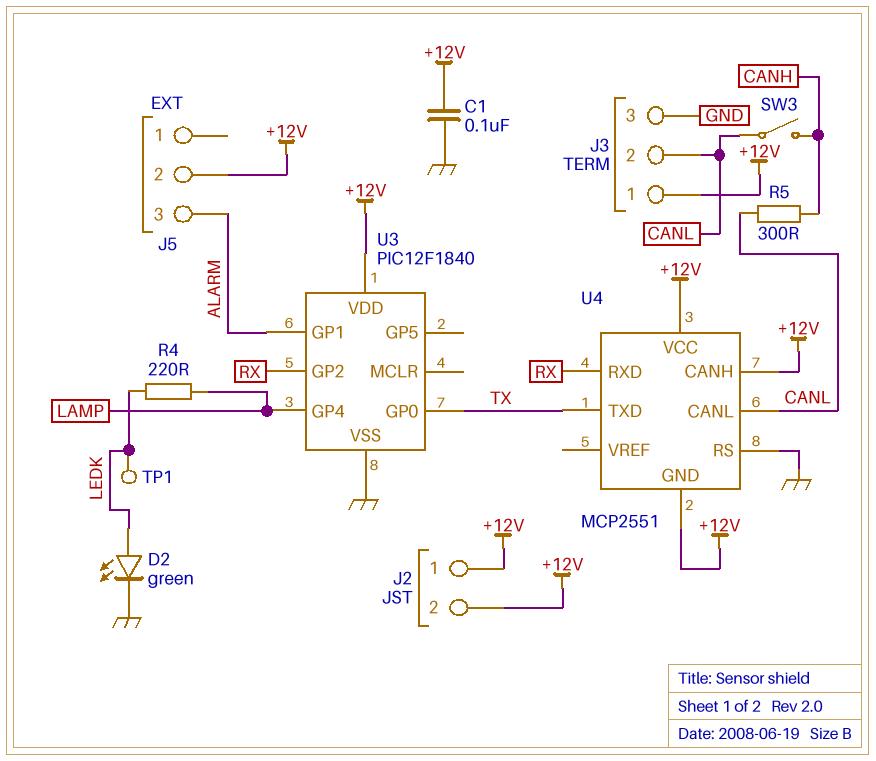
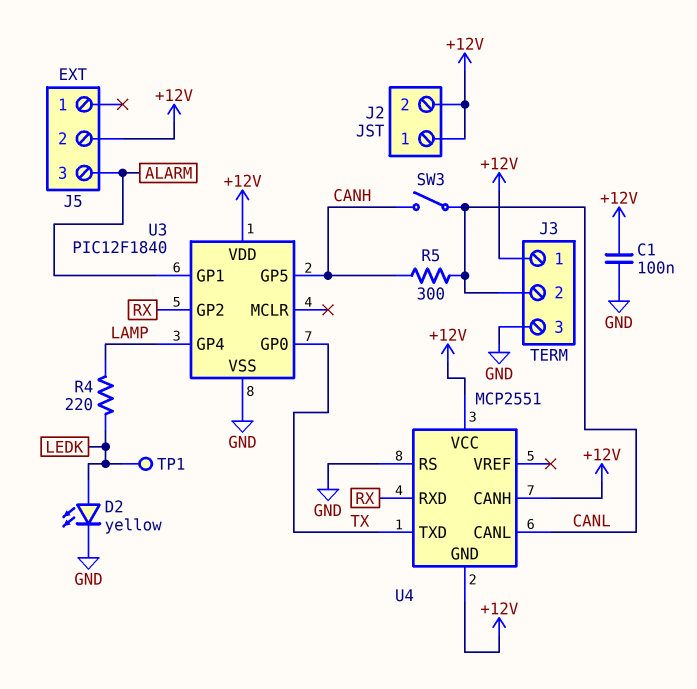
D2: LED green (A LEDK, K GND) -> LED yellow (A LEDK, K GND)
U3 pin GP5: none -> CANH

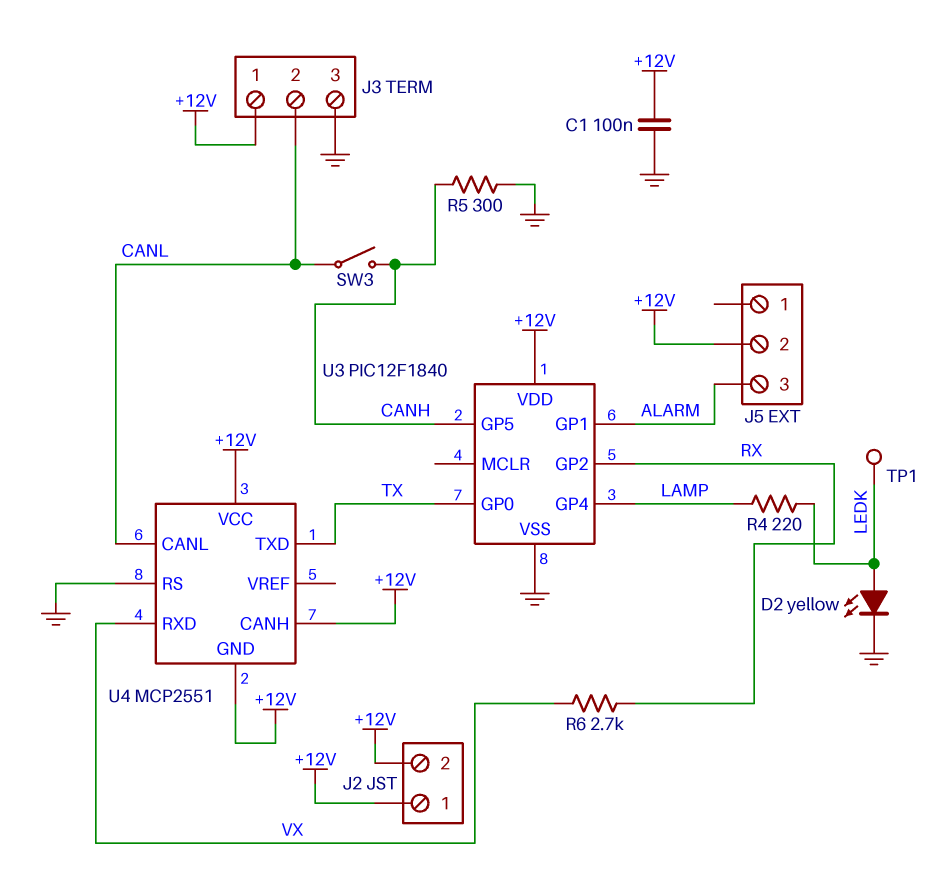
R5: 300 (CANH, CANL) -> 300 (CANH, GND)
R6: none -> 2.7k (RX, VX)
U4 pin RXD: RX -> VX

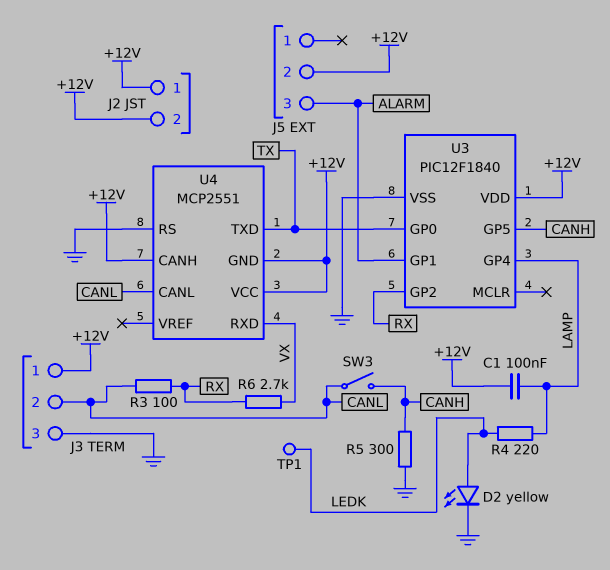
C1: 100nF (+12V, GND) -> 100nF (+12V, LAMP)
R3: none -> 100 (CANL, RX)

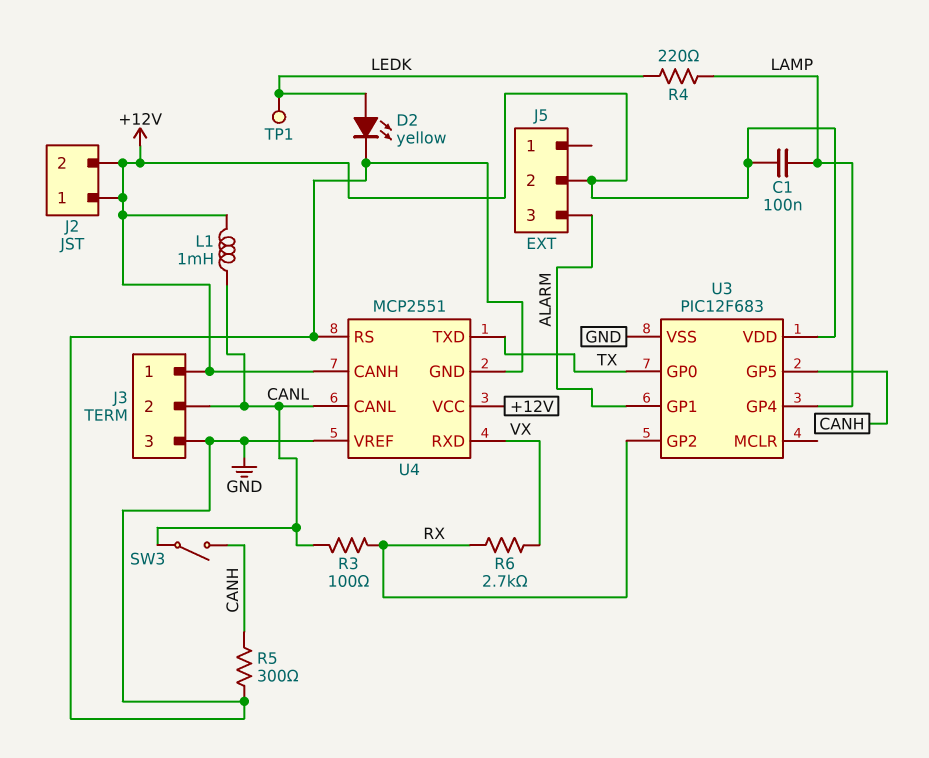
L1: none -> 1mH (+12V, CANL)
U3: PIC12F1840 -> PIC12F683
U4 pin GND: +12V -> GND
U4 pin VREF: none -> GND

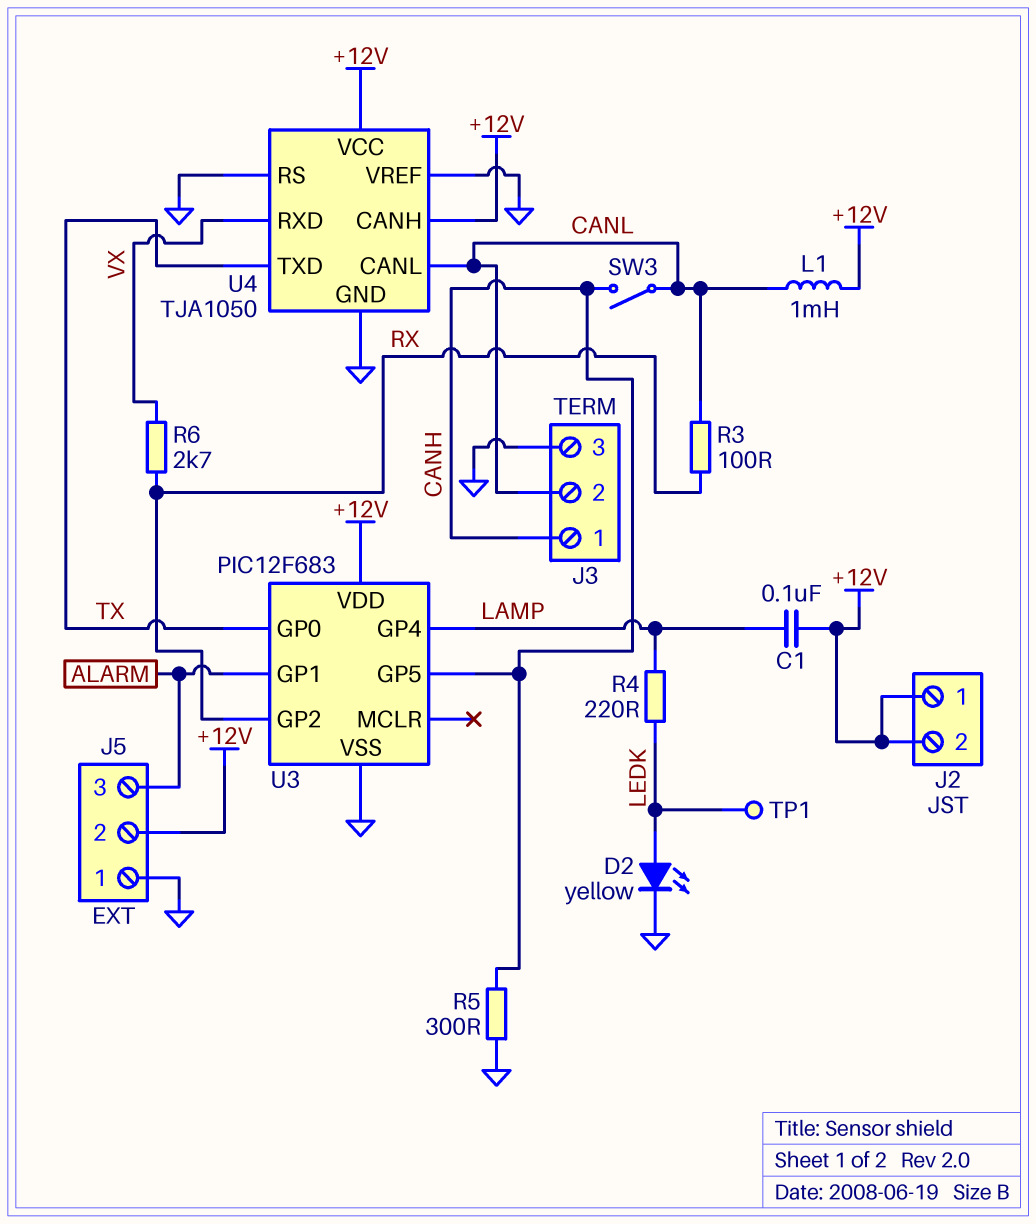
J3 pin 1: +12V -> CANH
J5 pin 1: none -> GND
U4: MCP2551 -> TJA1050

